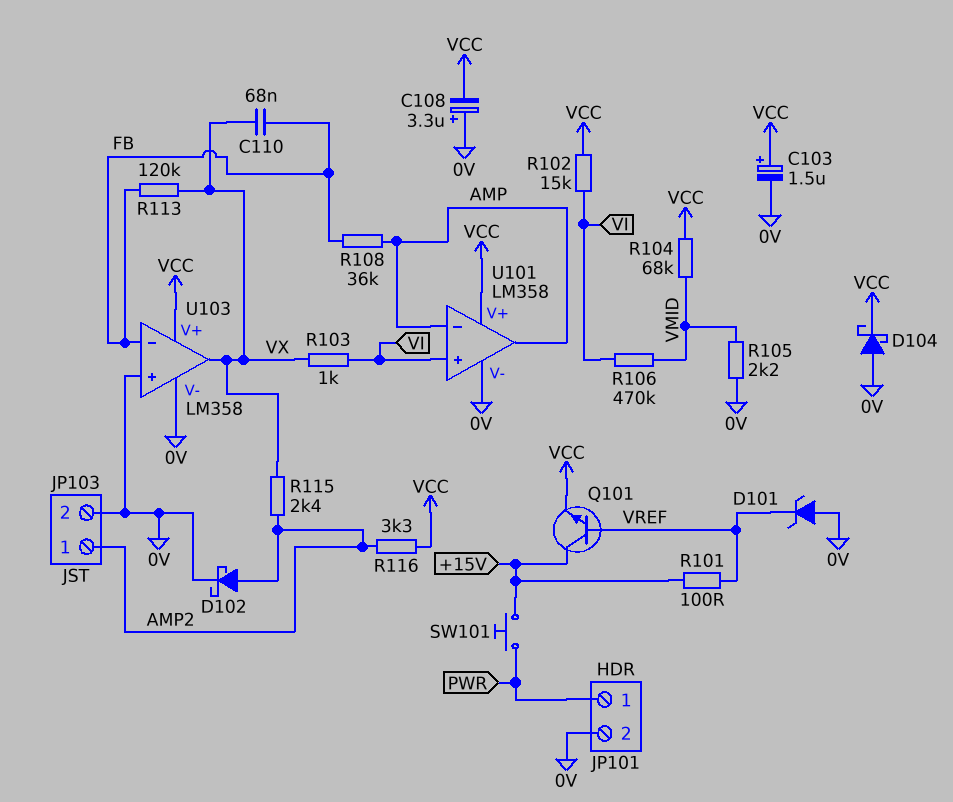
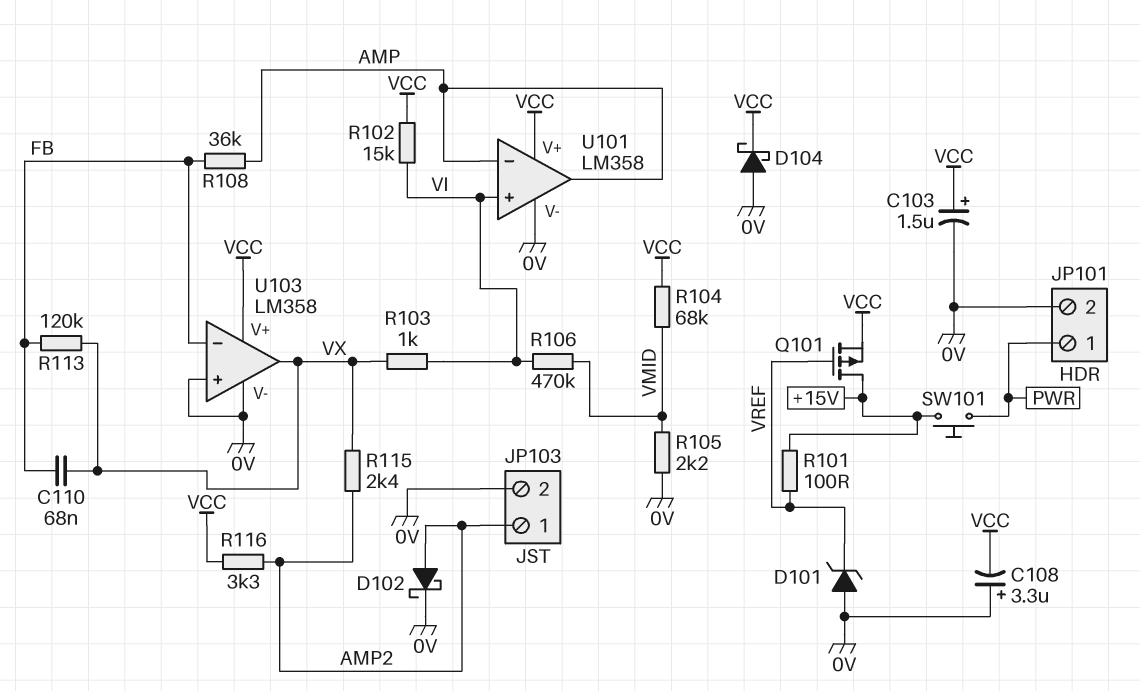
Q101: NPN (B VREF, C +15V, E VCC) -> PMOS (G VREF, D +15V, S VCC)

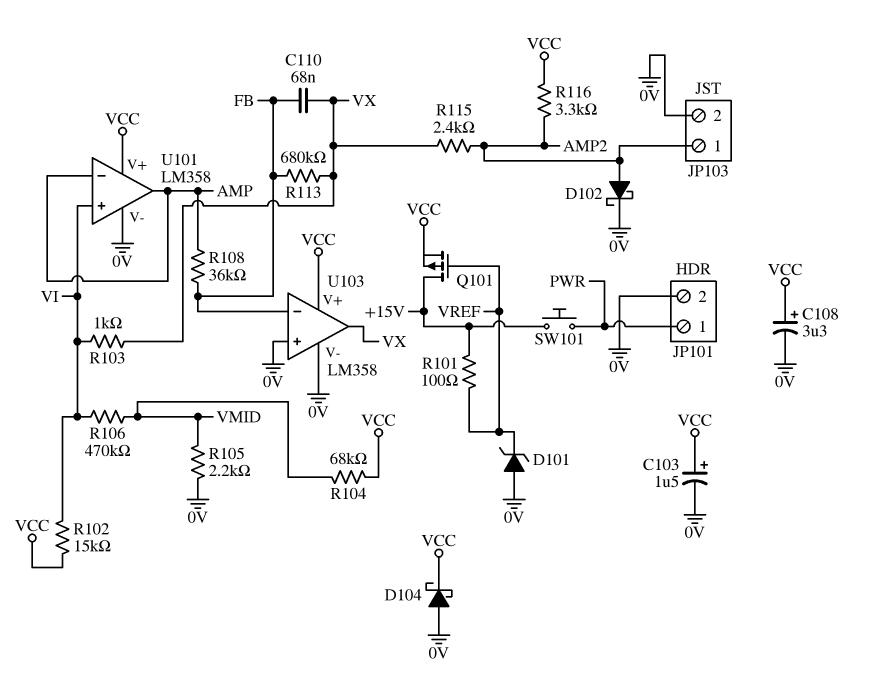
C108: 3.3uF (plus 0V, minus VCC) -> 3.3uF (plus VCC, minus 0V)
R113: 120k (FB, VX) -> 680k (FB, VX)

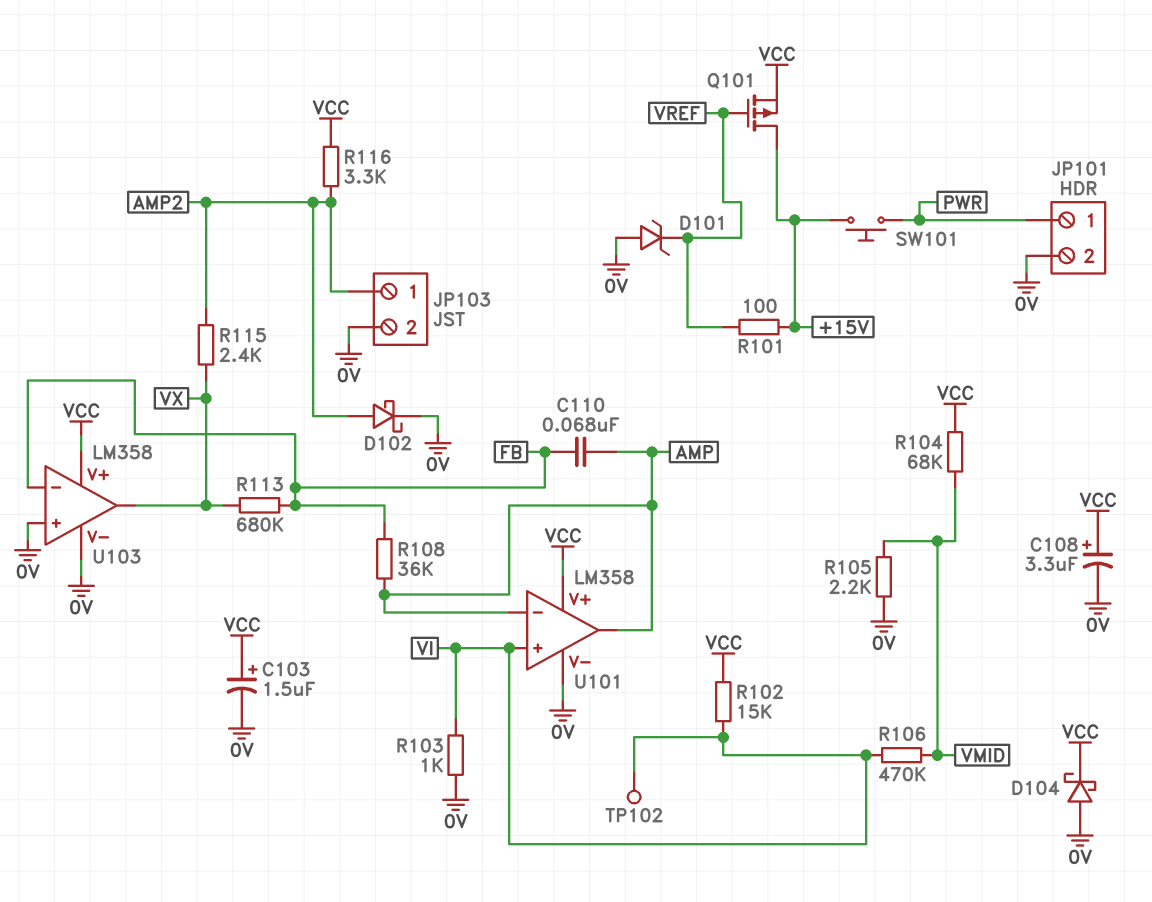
C110: 68nF (FB, VX) -> 68nF (AMP, FB)
R103: 1k (VI, VX) -> 1k (0V, VI)
TP102: none -> test point (VI)

